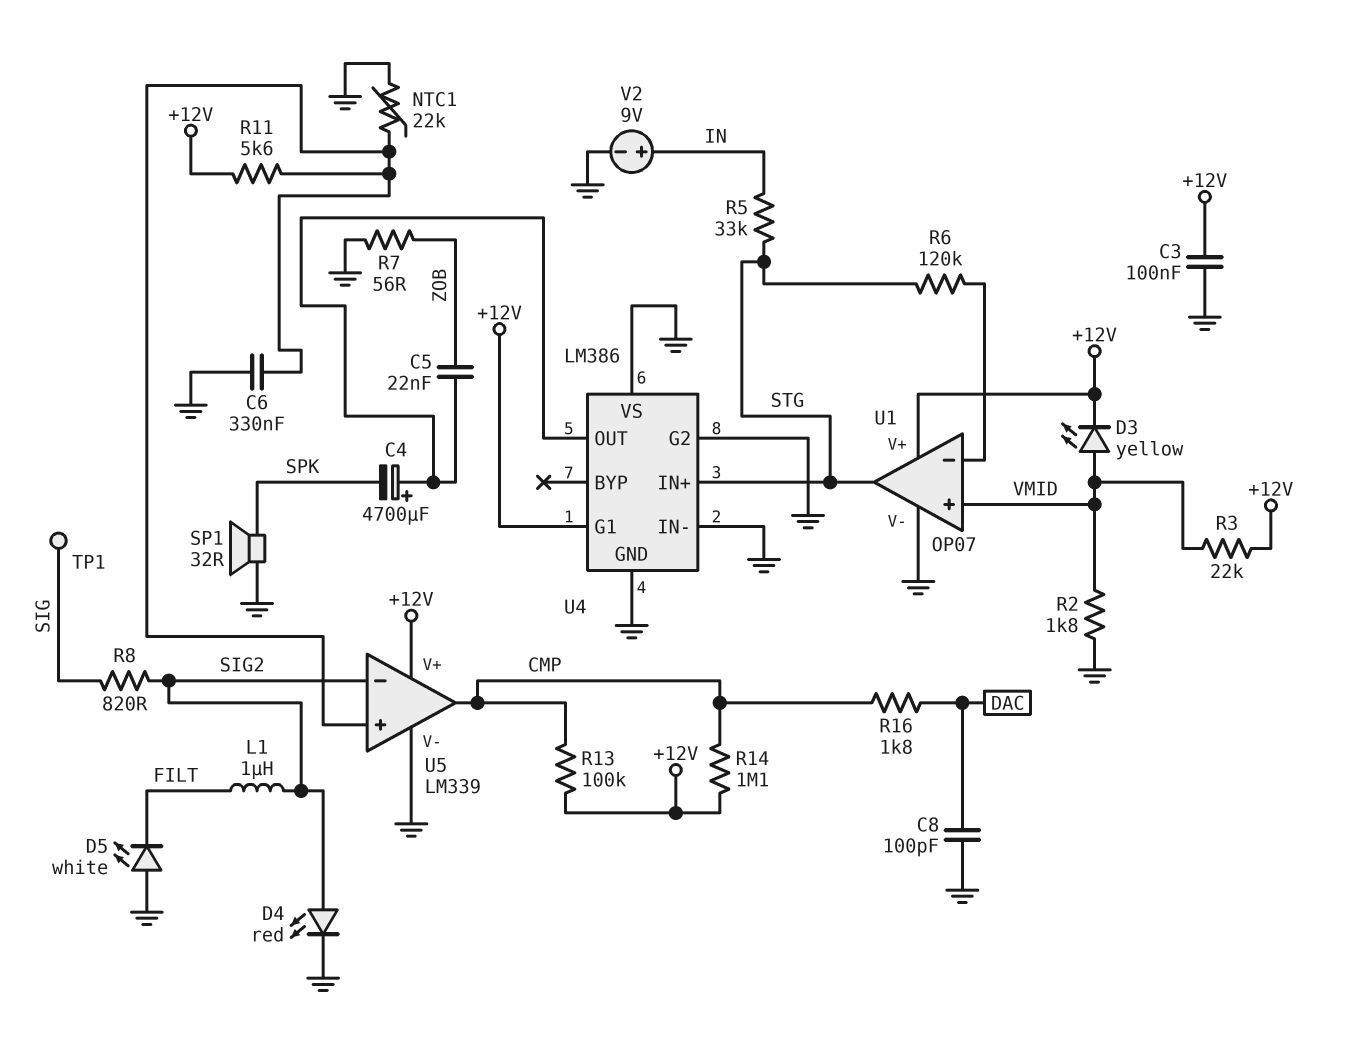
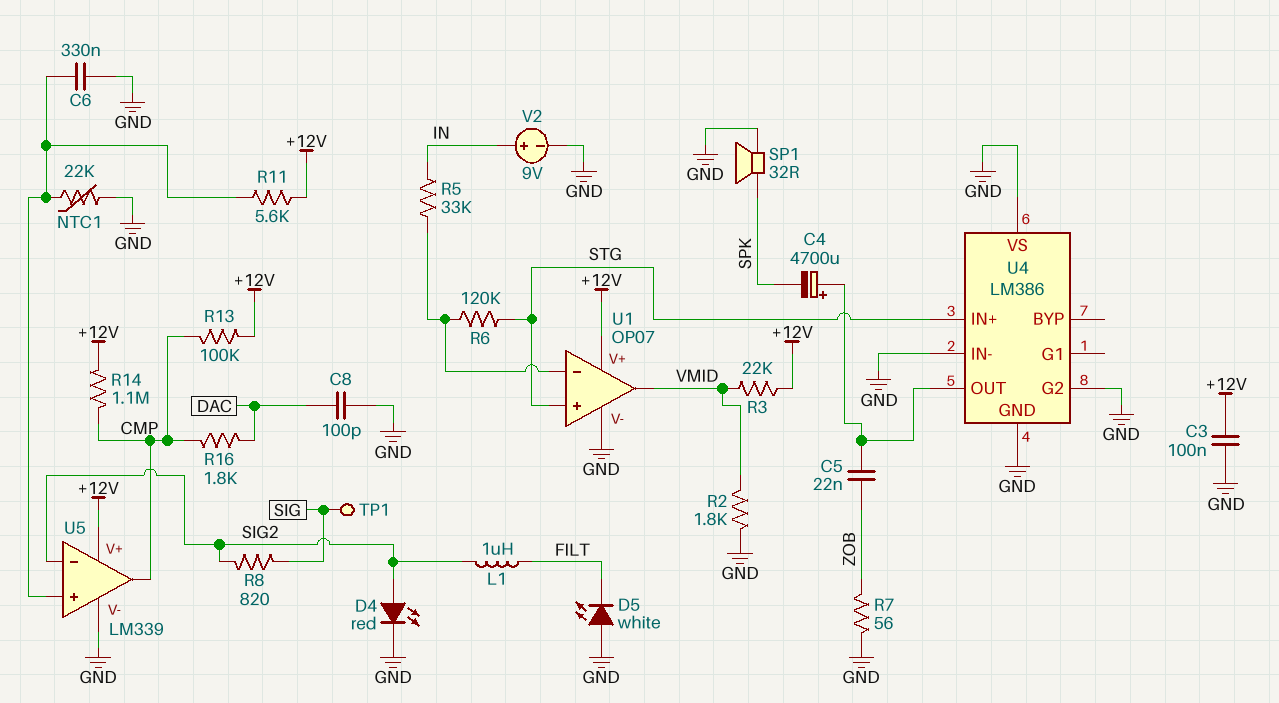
D3: LED yellow (A VMID, K +12V) -> none
R5: 33k (IN, STG) -> 33k (IN, U1/in-)
U1 pin in+: VMID -> STG
U1 pin out: STG -> VMID
U4 pin G1: +12V -> none

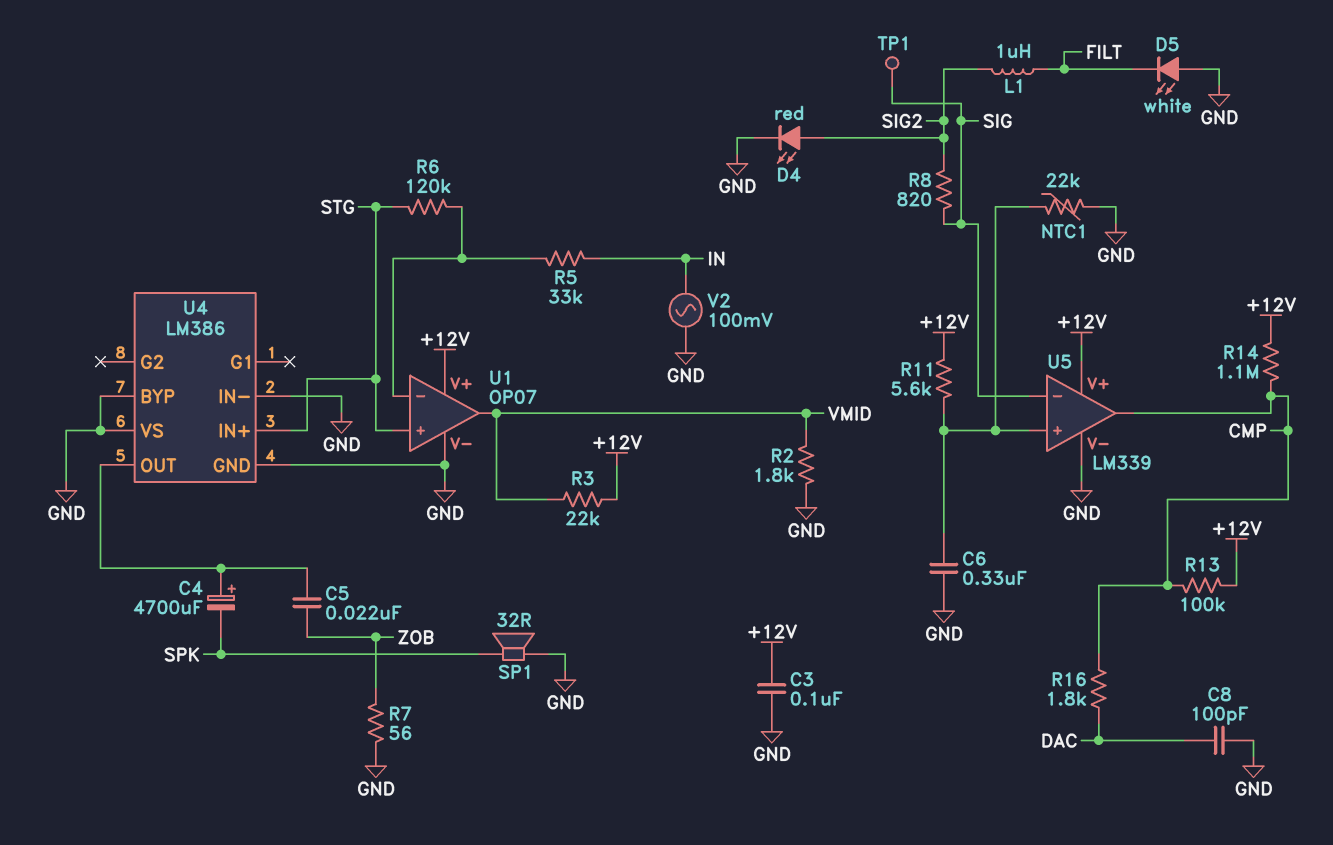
U4 pin BYP: none -> GND
U4 pin G2: GND -> none
U5 pin in-: SIG2 -> SIG
V2: 9V (plus IN, minus GND) -> AC 100mV (GND, IN)

